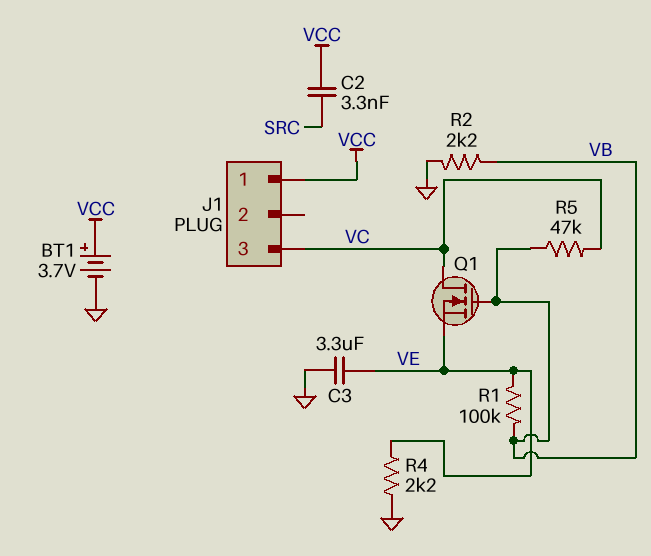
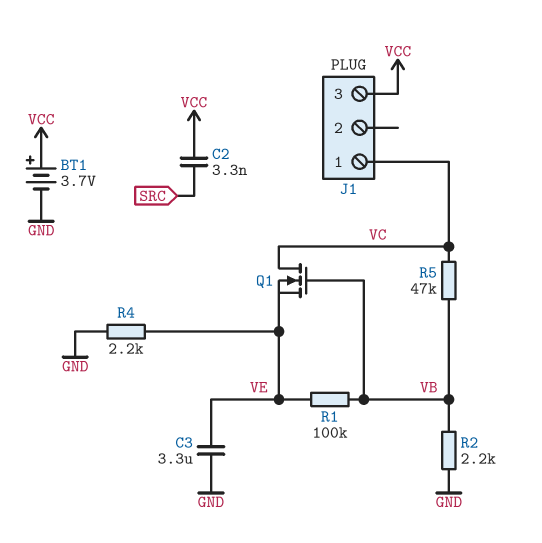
J1 pin 1: VCC -> VC
J1 pin 3: VC -> VCC

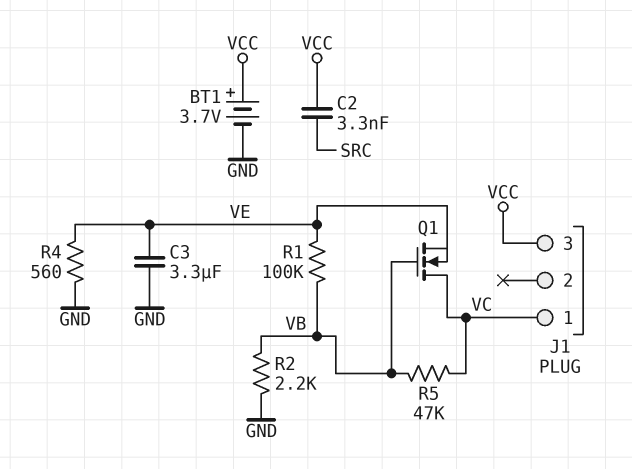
R4: 2.2k (GND, VE) -> 560 (GND, VE)

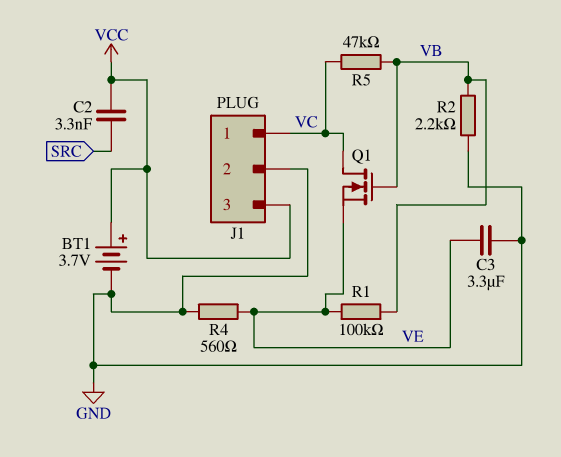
J1 pin 2: none -> GND

